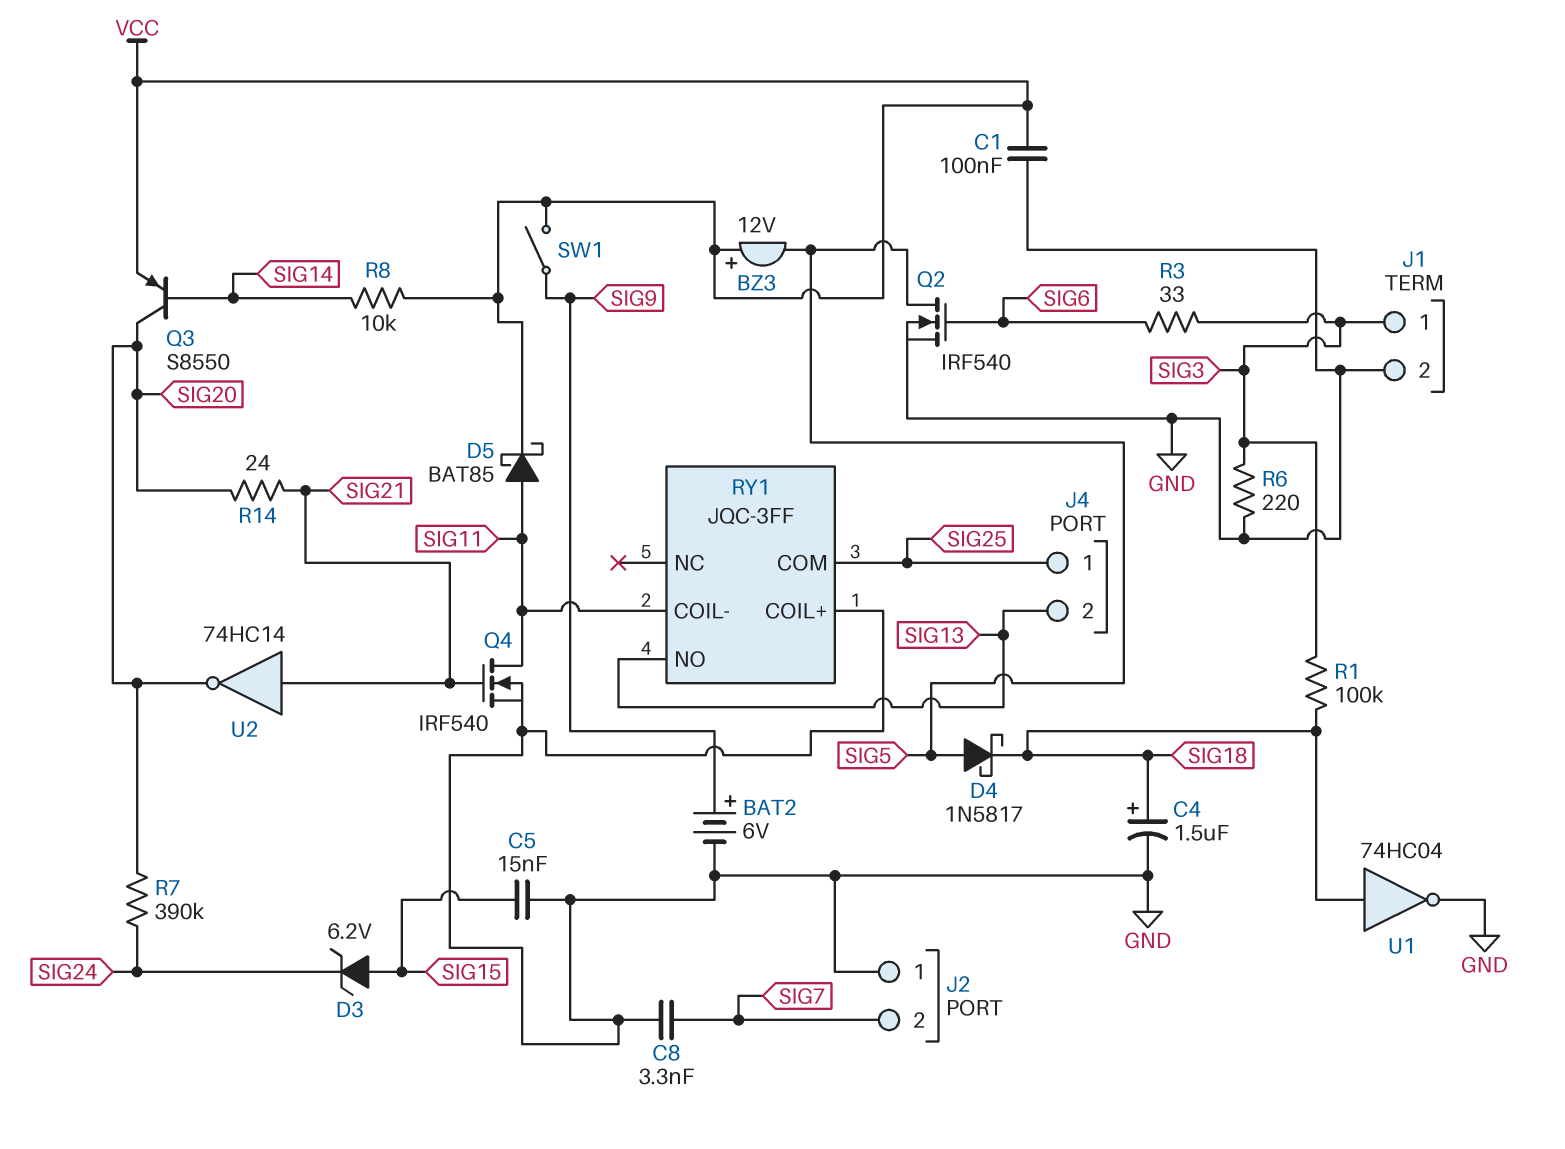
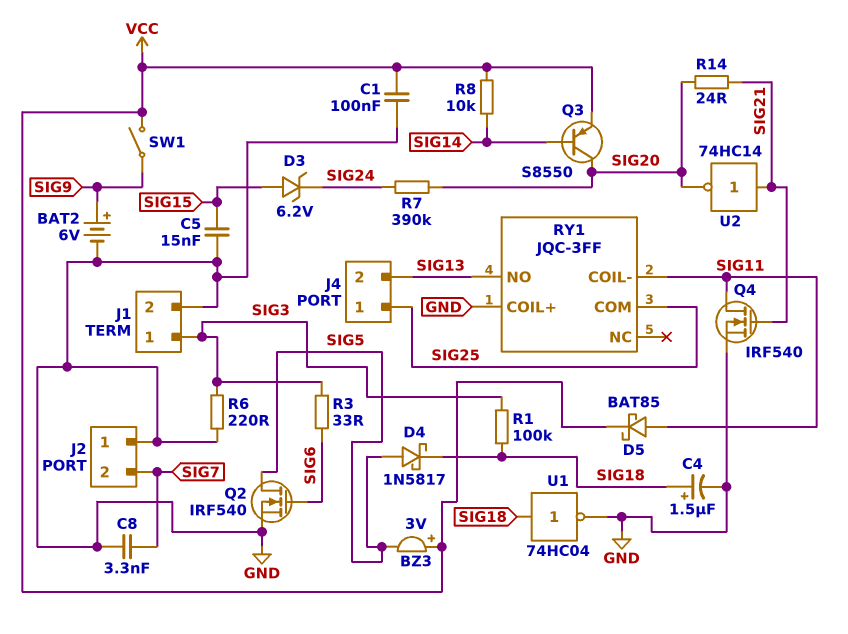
BZ3: buzzer 12V (plus VCC, minus SIG5) -> buzzer 3V (plus VCC, minus SIG5)

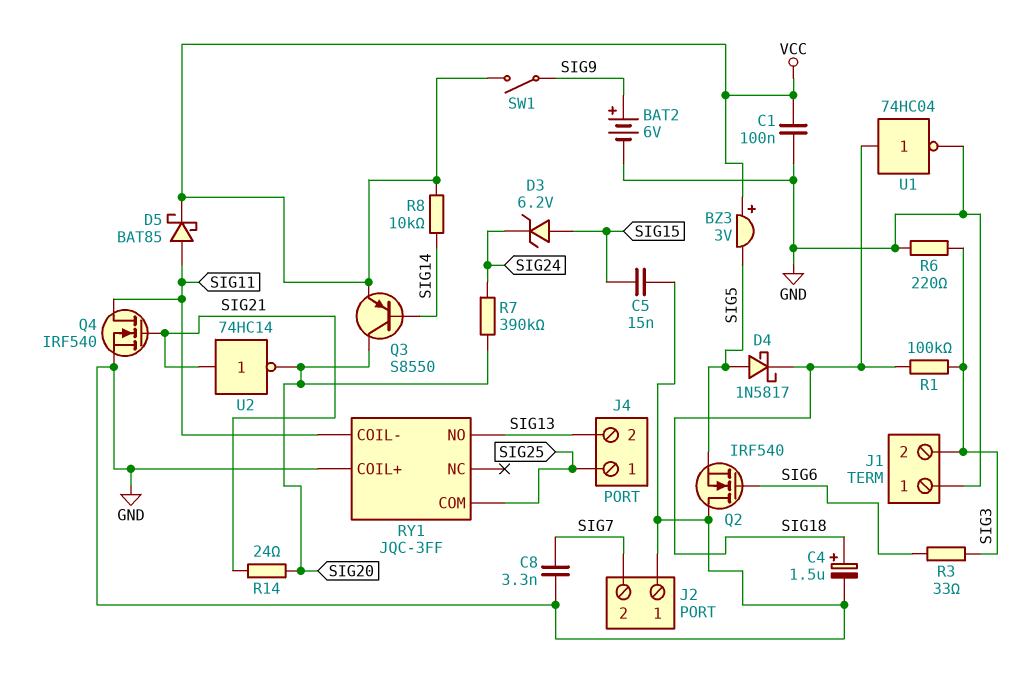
J1 pin 1: SIG3 -> GND
J1 pin 2: GND -> SIG3
Q2: NMOS IRF540 (G SIG6, D SIG5, S GND) -> NMOS IRF540 (G SIG6, D GND, S SIG5)

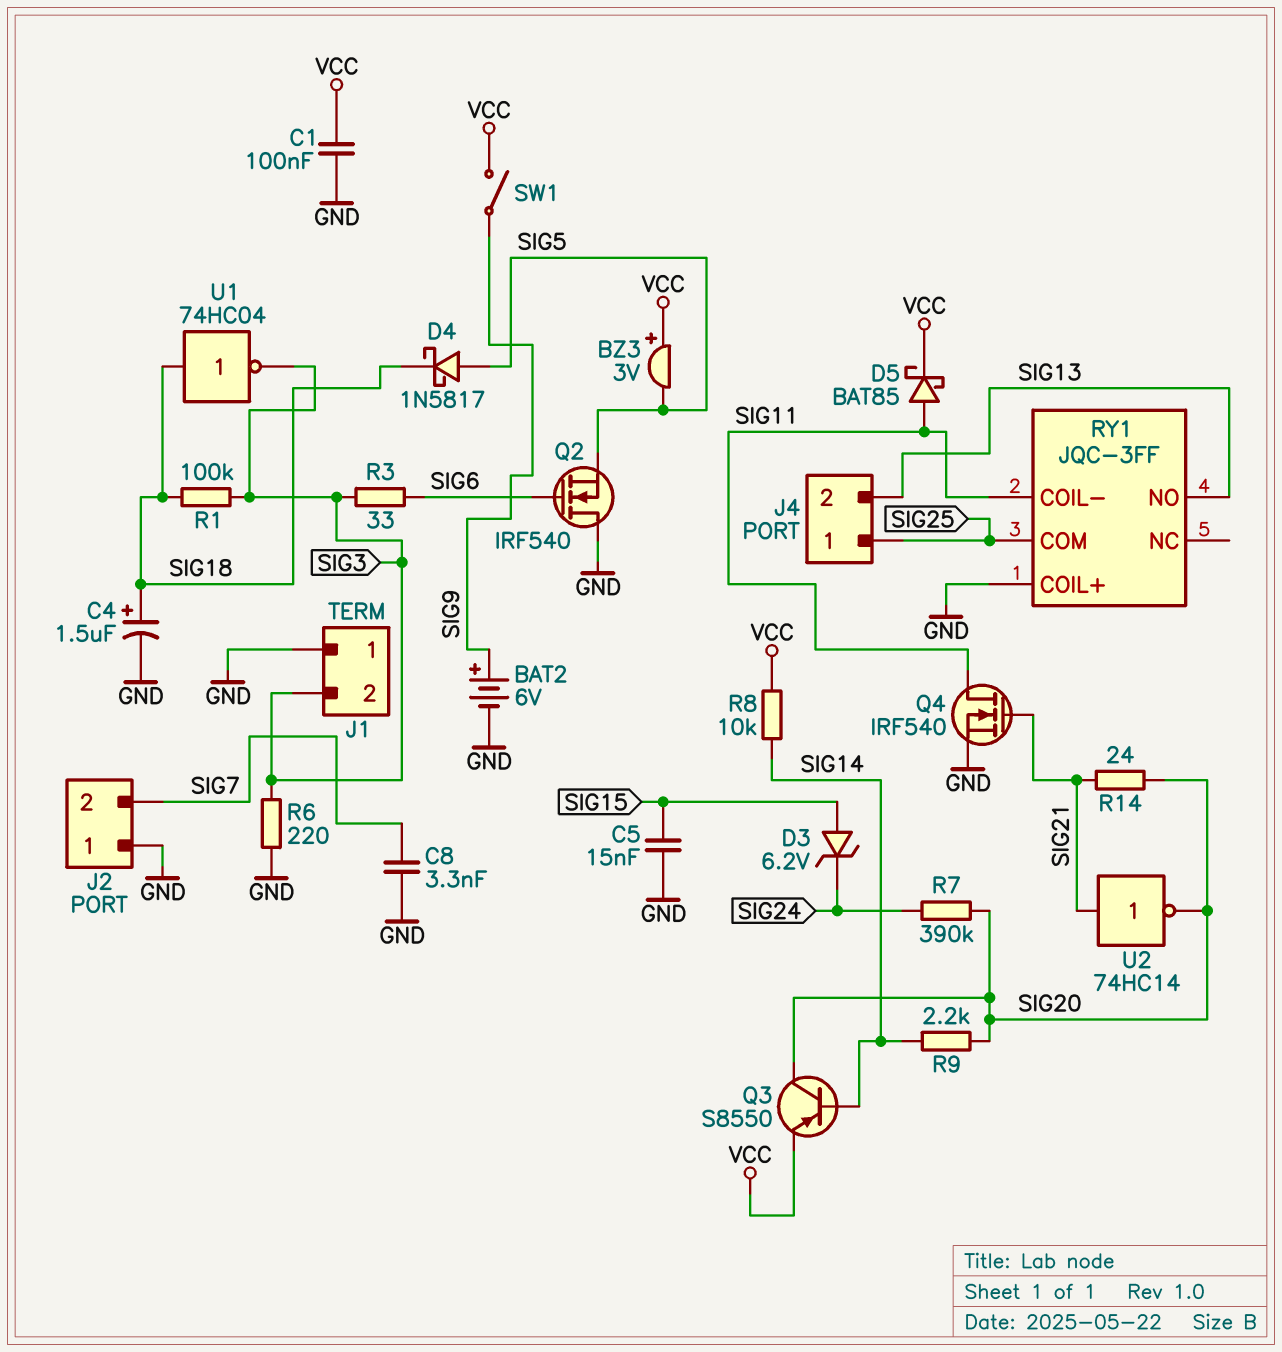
R9: none -> 2.2k (SIG14, SIG20)
U1: NOT 74HC04 (in SIG18, out GND) -> NOT 74HC04 (in SIG18, out SIG3)

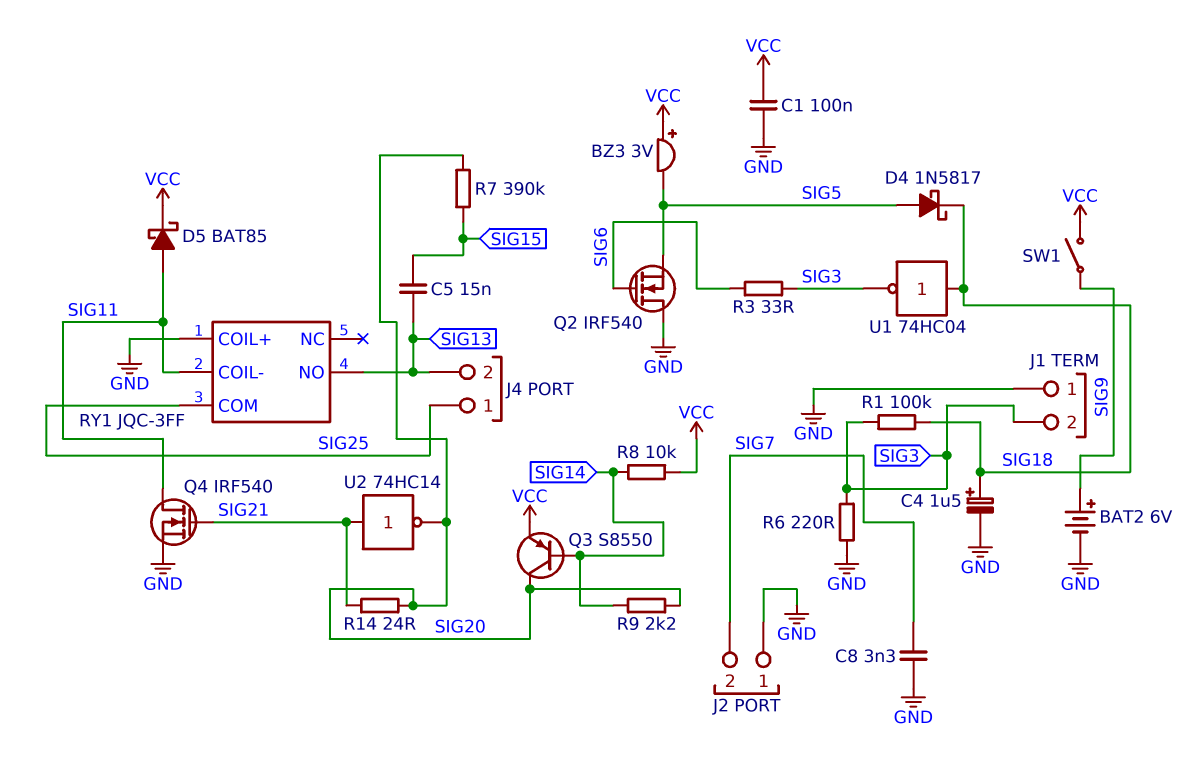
C5: 15nF (GND, SIG15) -> 15nF (SIG13, SIG15)
D3: zener 6.2V (A SIG15, K SIG24) -> none
R7: 390k (SIG20, SIG24) -> 390k (SIG15, SIG20)

